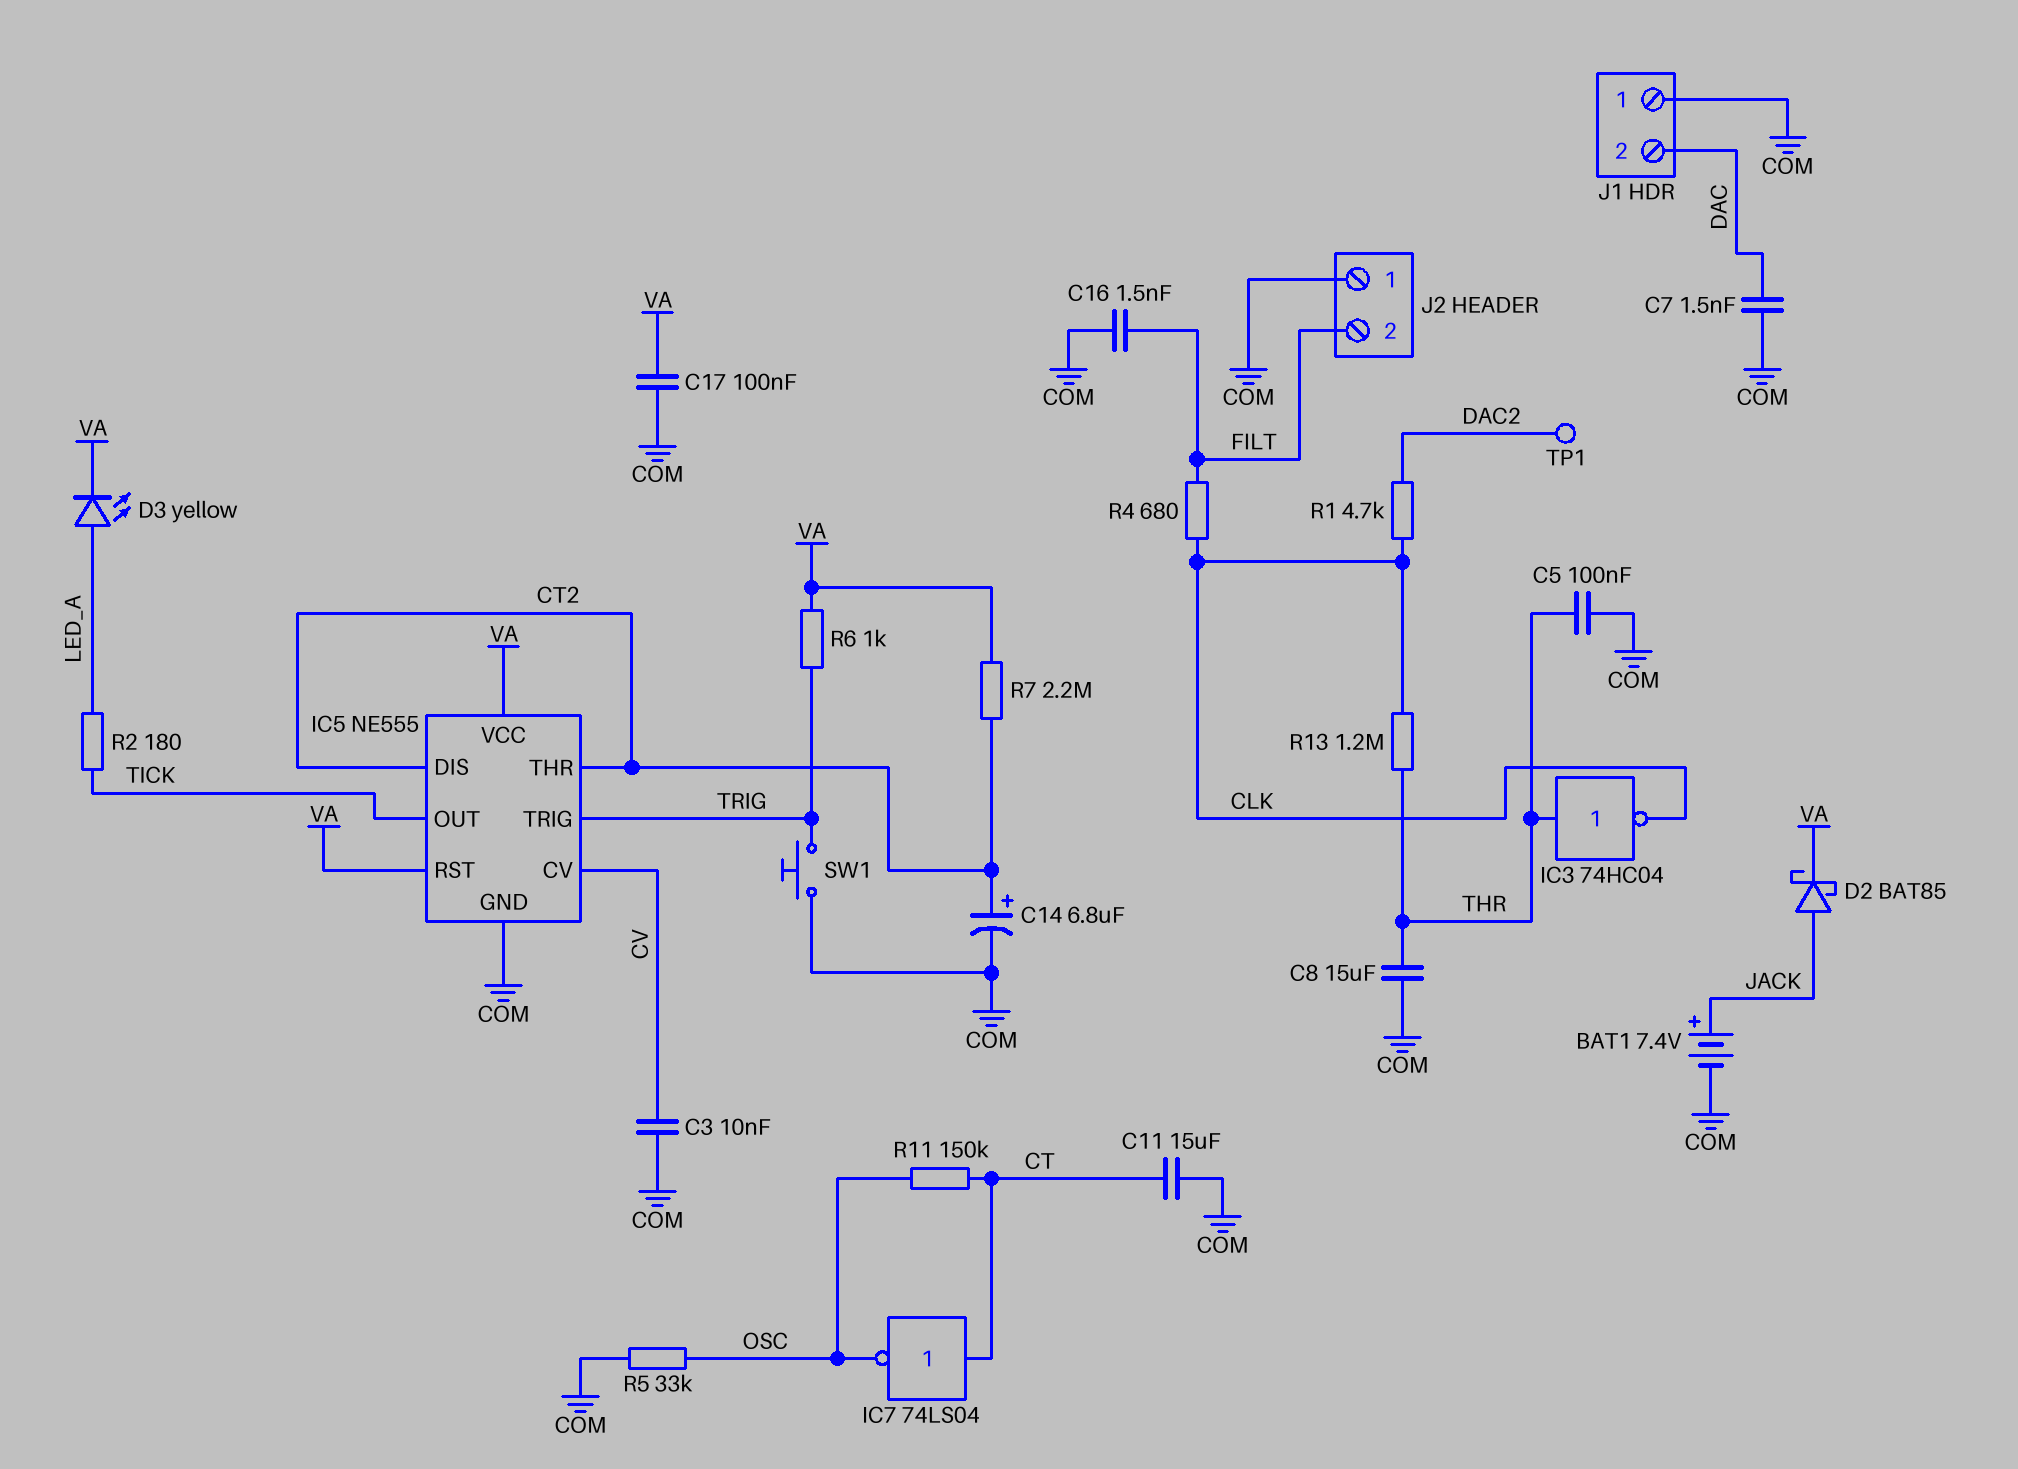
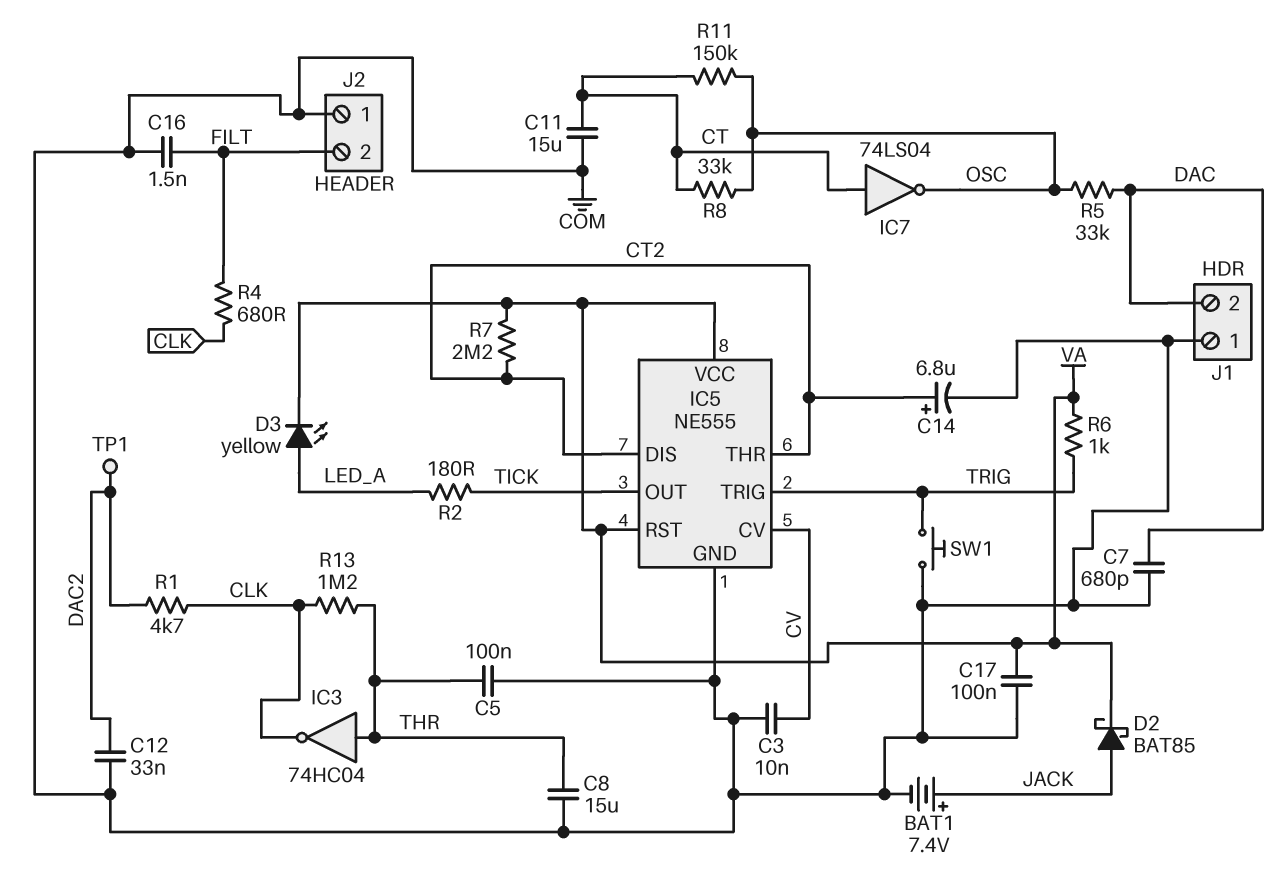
C7: 1.5nF (COM, DAC) -> 680pF (COM, DAC)
C12: none -> 33nF (COM, DAC2)
R5: 33k (COM, OSC) -> 33k (DAC, OSC)
R8: none -> 33k (CT, OSC)

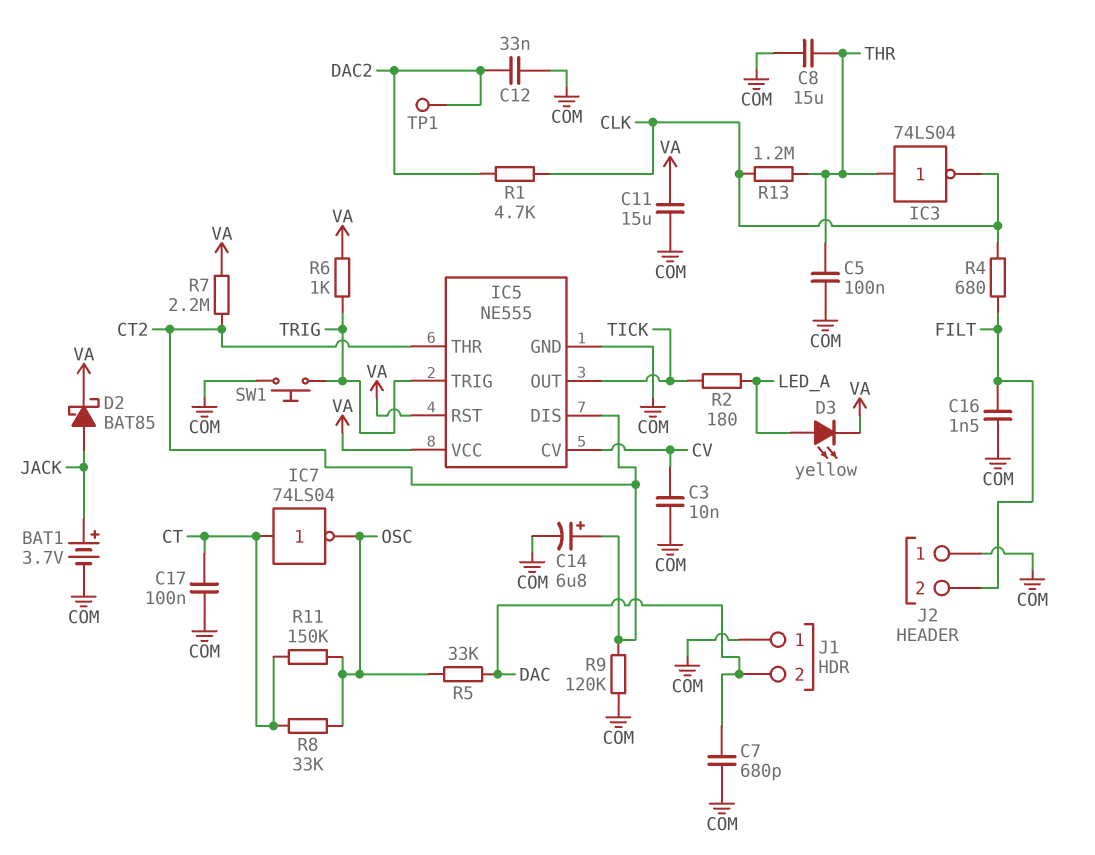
BAT1: 7.4V (plus JACK, minus COM) -> 3.7V (plus JACK, minus COM)
C11: 15uF (COM, CT) -> 15uF (COM, VA)
C17: 100nF (COM, VA) -> 100nF (COM, CT)
IC3: NOT 74HC04 (in THR, out CLK) -> NOT 74LS04 (in THR, out CLK)
R9: none -> 120k (COM, CT2)

